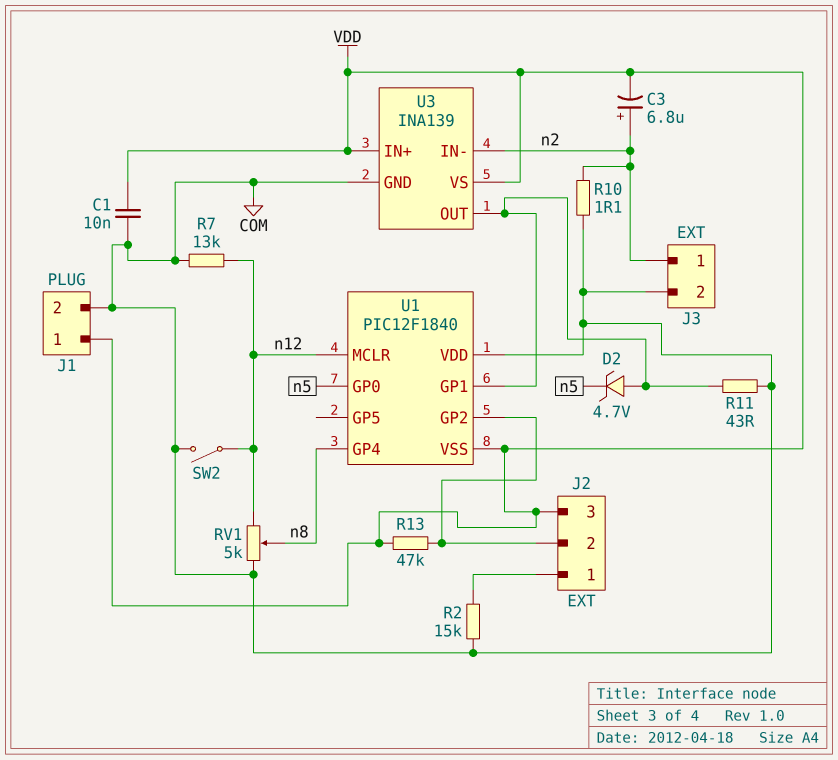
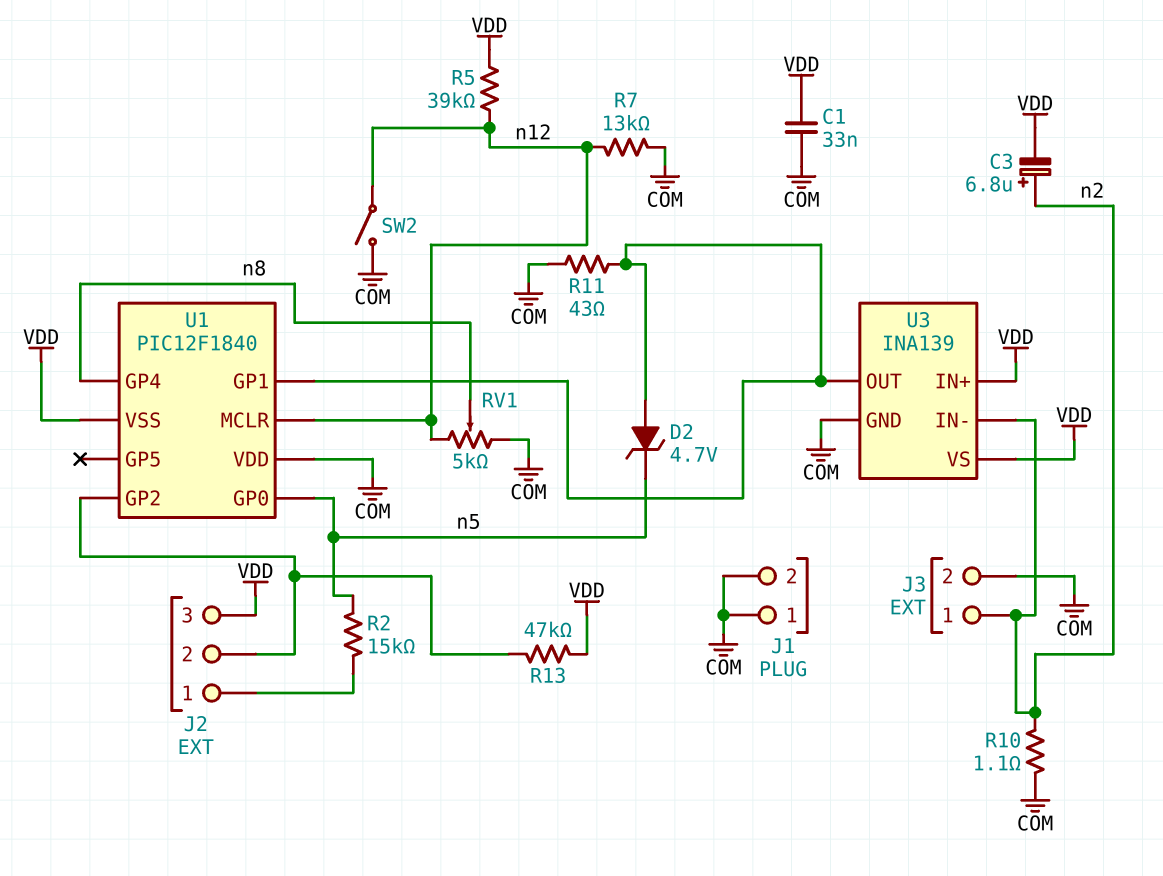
C1: 10nF (COM, VDD) -> 33nF (COM, VDD)
J1 pin 1: VDD -> COM
R2: 15k (COM, J2/1) -> 15k (J2/1, n5)
R5: none -> 39k (VDD, n12)

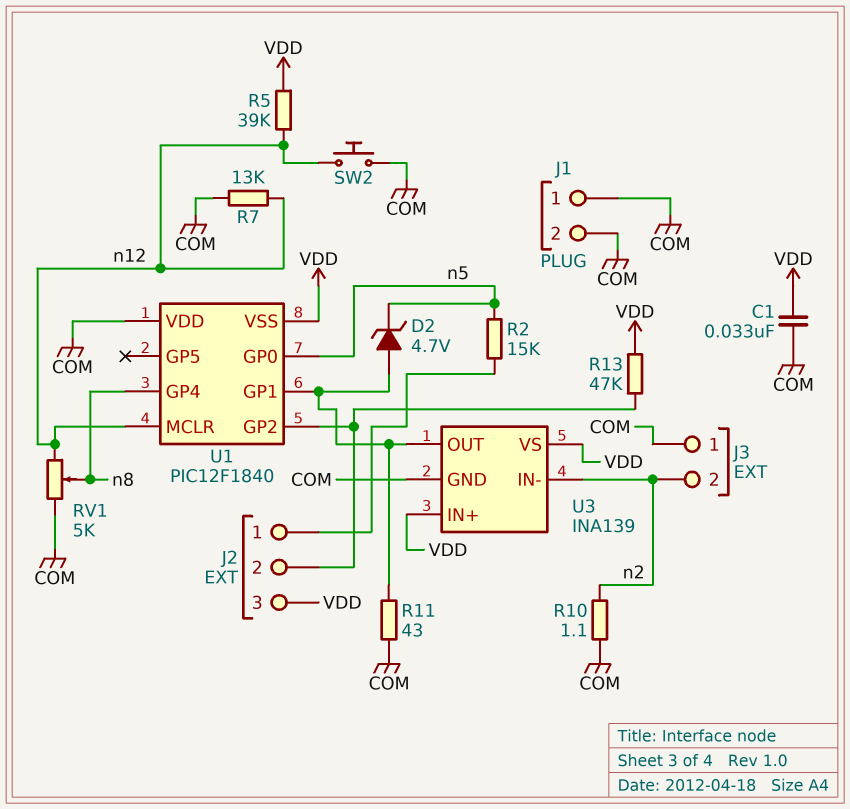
C3: 6.8uF (plus n2, minus VDD) -> none
J3 pin 1: n2 -> COM
J3 pin 2: COM -> n2
SW2: switch (COM, n12) -> button (COM, n12)

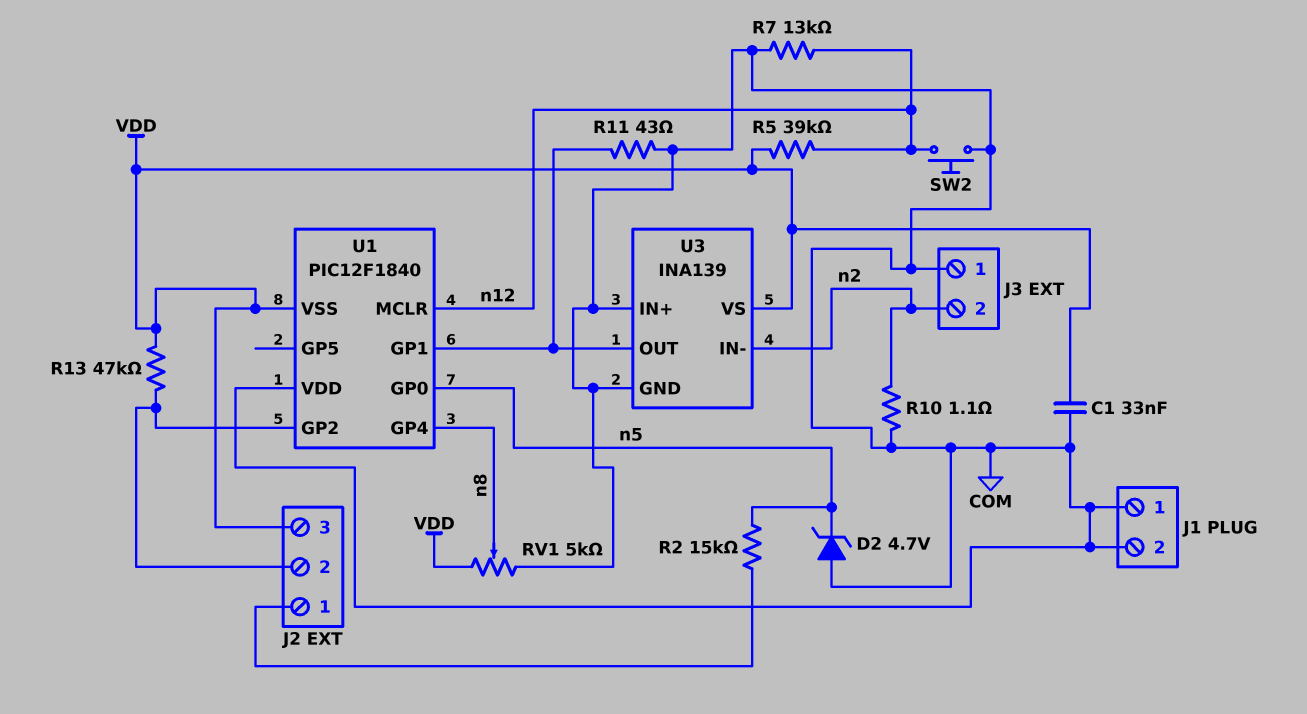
D2: zener 4.7V (A U1/GP1, K n5) -> zener 4.7V (A COM, K n5)
RV1: 5k (COM, n12, wiper n8) -> 5k (COM, VDD, wiper n8)
U3 pin IN+: VDD -> COM

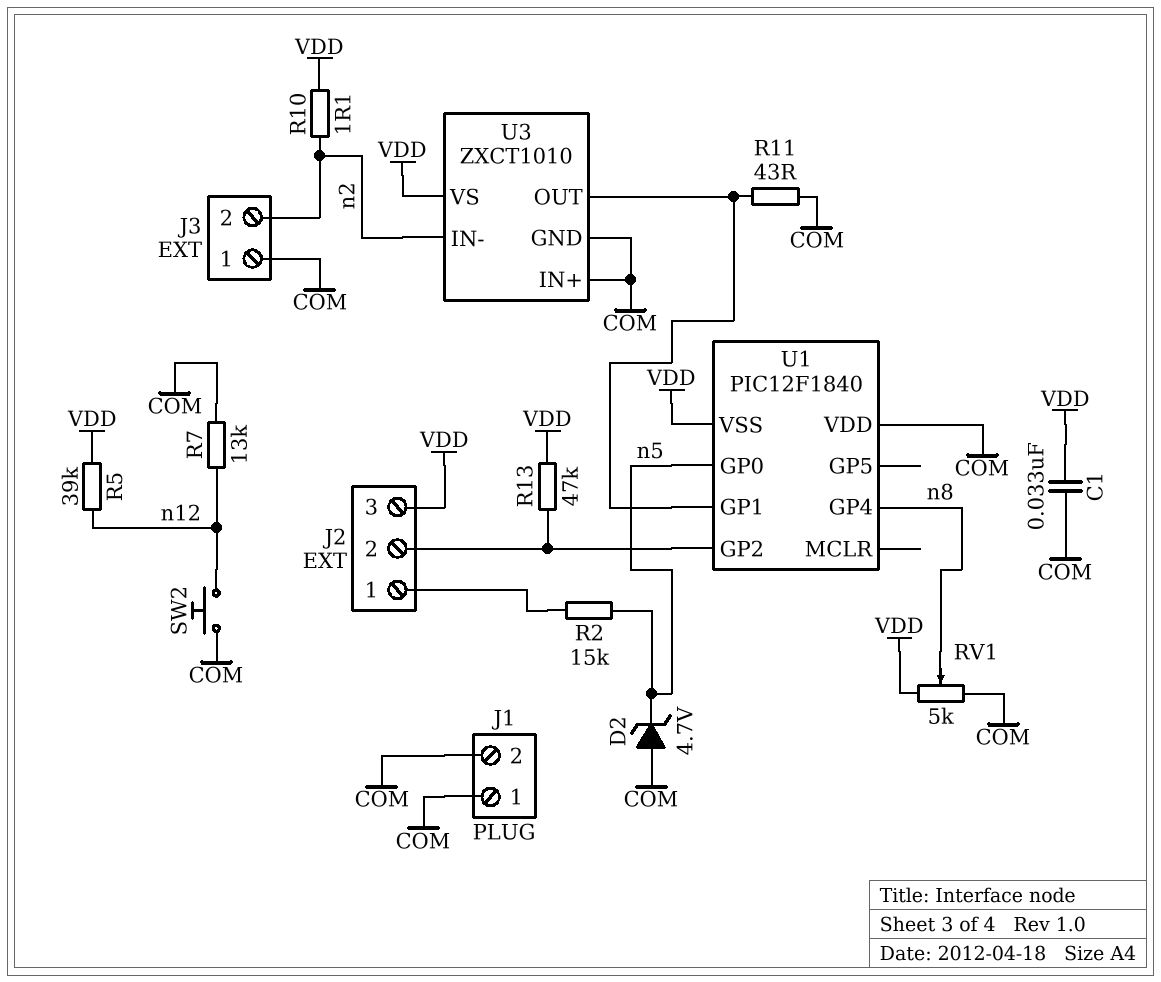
R10: 1.1 (COM, n2) -> 1.1 (VDD, n2)
U1 pin MCLR: n12 -> none
U3: INA139 -> ZXCT1010

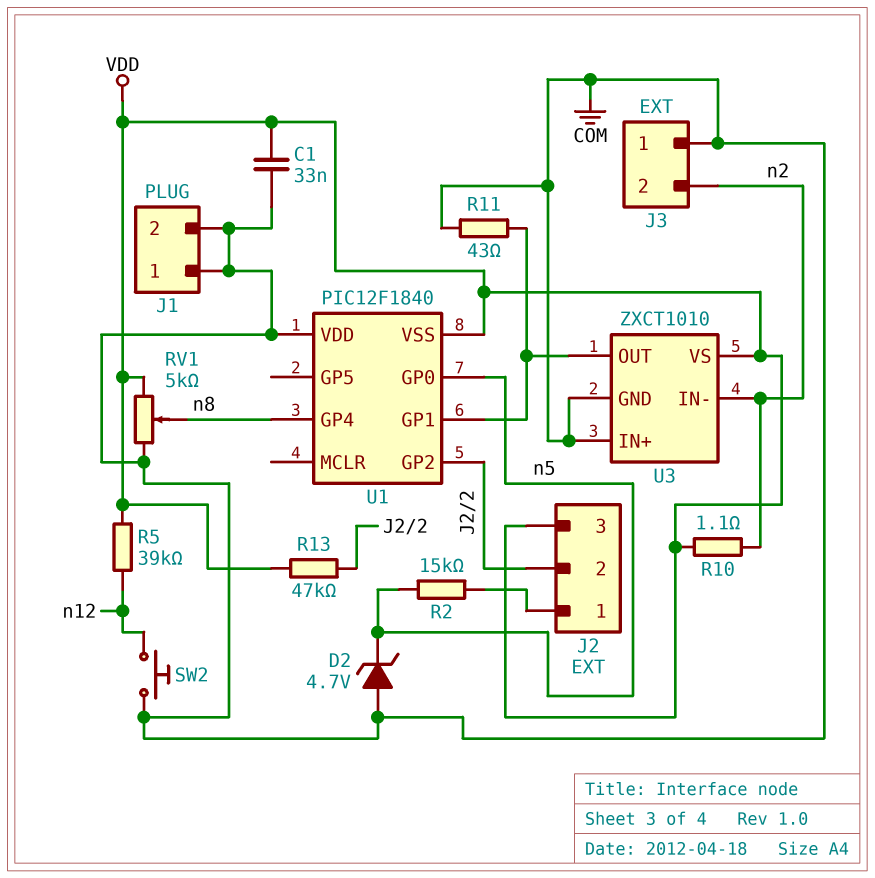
R7: 13k (COM, n12) -> none

